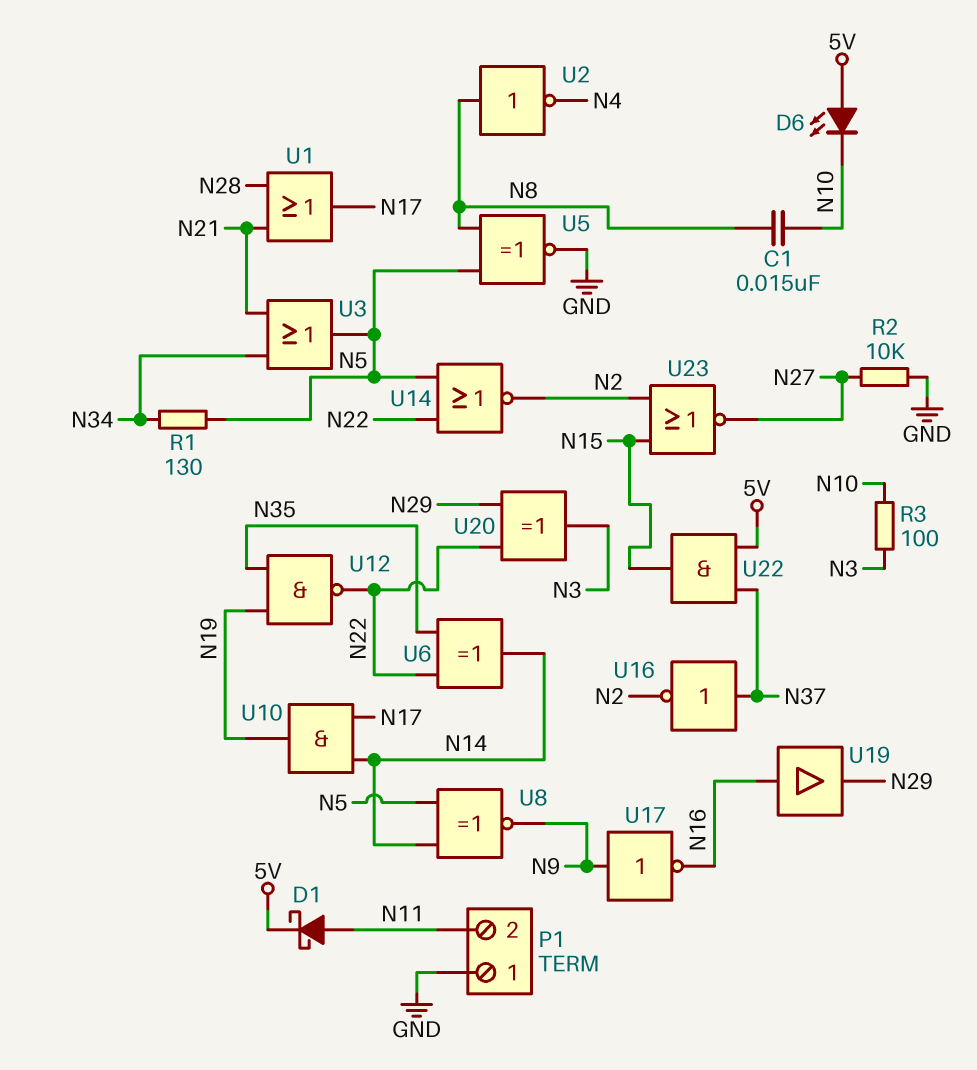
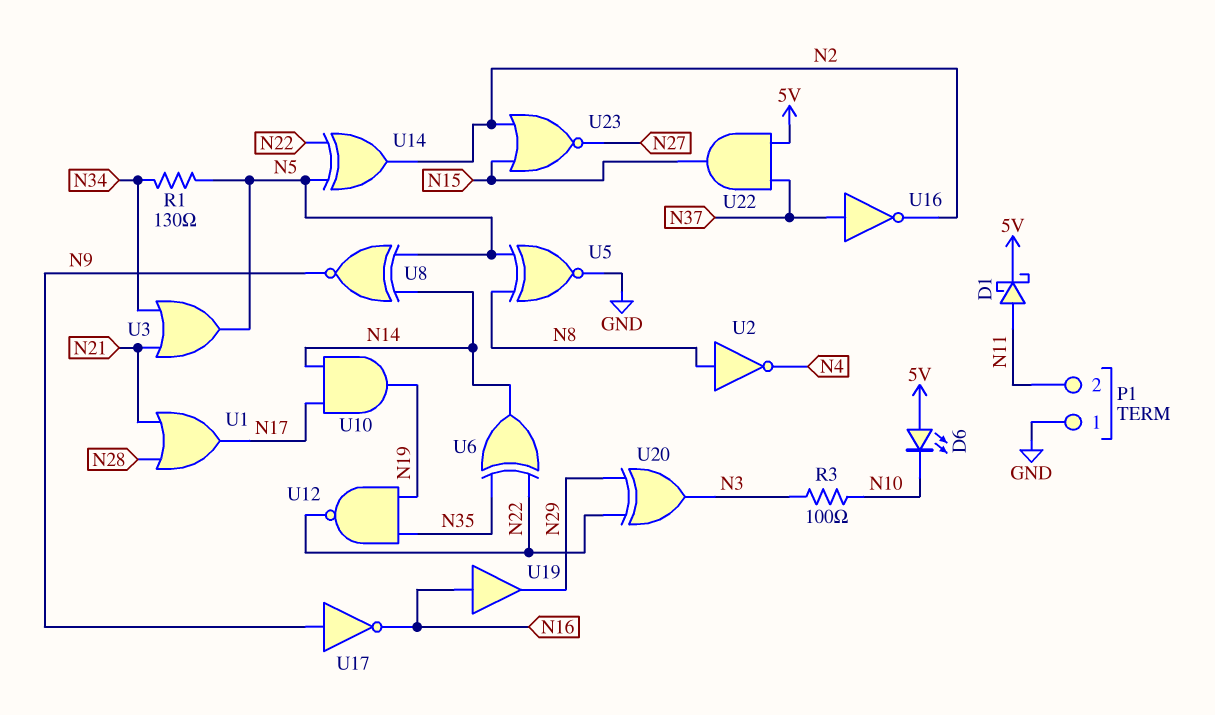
C1: 15nF (N8, N10) -> none
R2: 10k (GND, N27) -> none
U14: NOR (in N5, in N22, out N2) -> XOR (in N5, in N22, out N2)

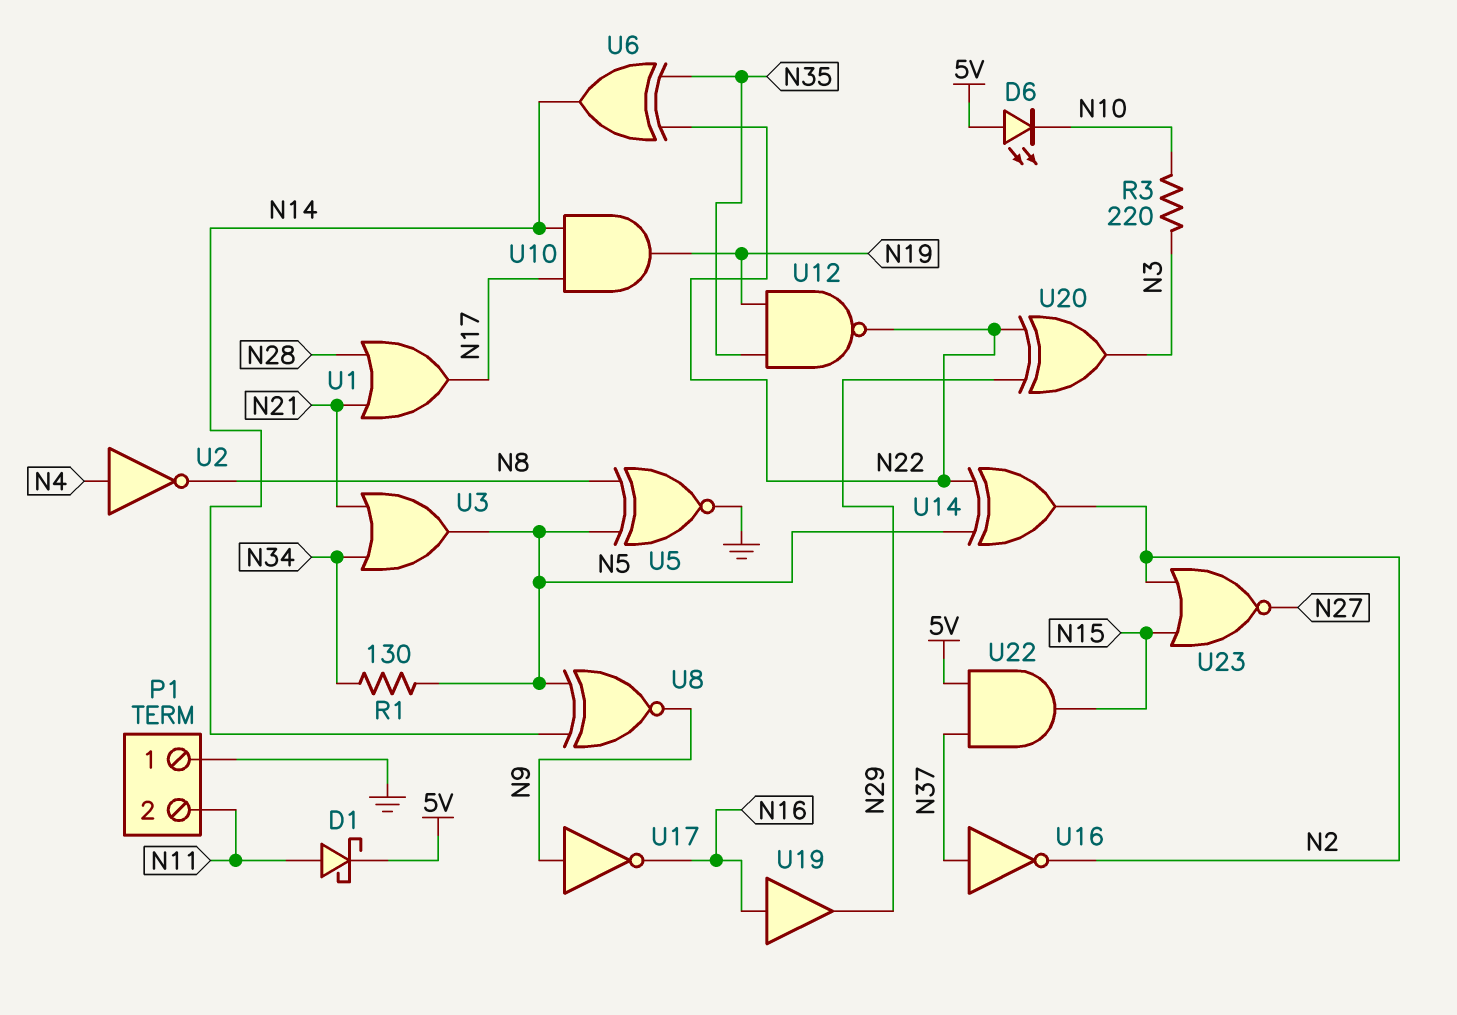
R3: 100 (N3, N10) -> 220 (N3, N10)
U2: NOT (in N8, out N4) -> NOT (in N4, out N8)

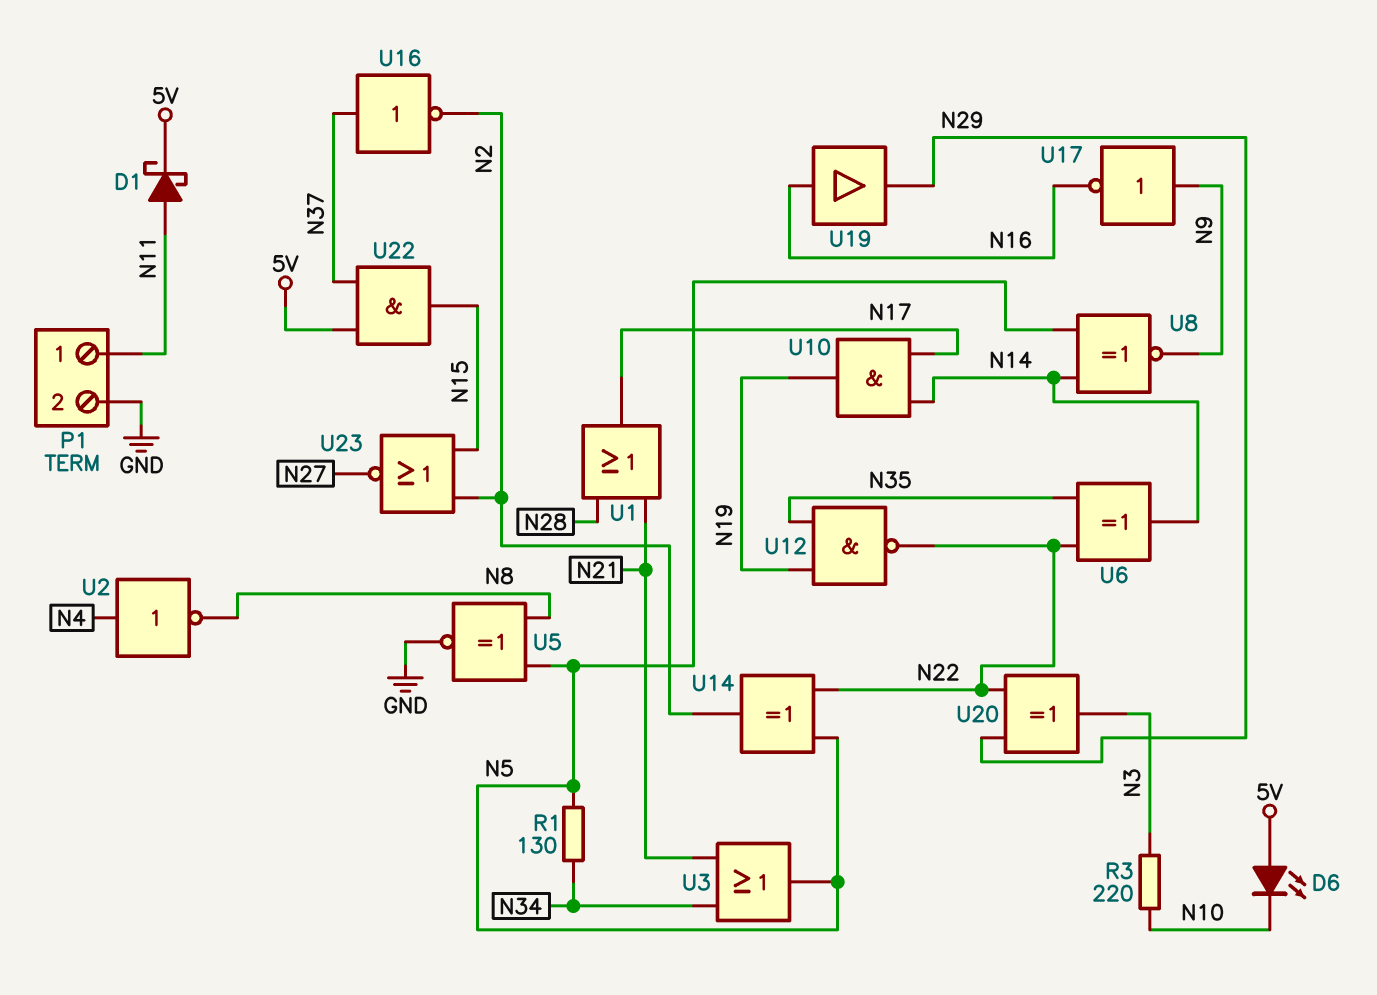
P1 pin 1: GND -> N11
P1 pin 2: N11 -> GND

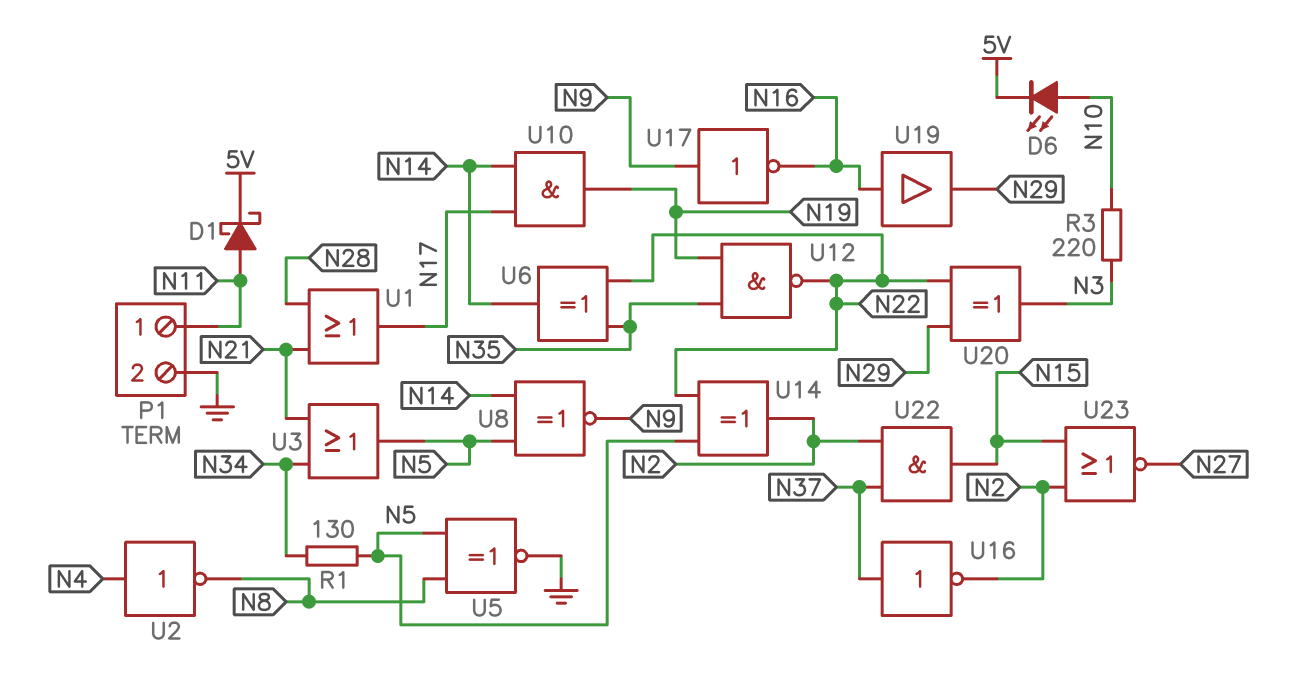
D6: LED (A 5V, K N10) -> LED (A N10, K 5V)
U22: AND (in 5V, in N37, out N15) -> AND (in N2, in N37, out N15)

